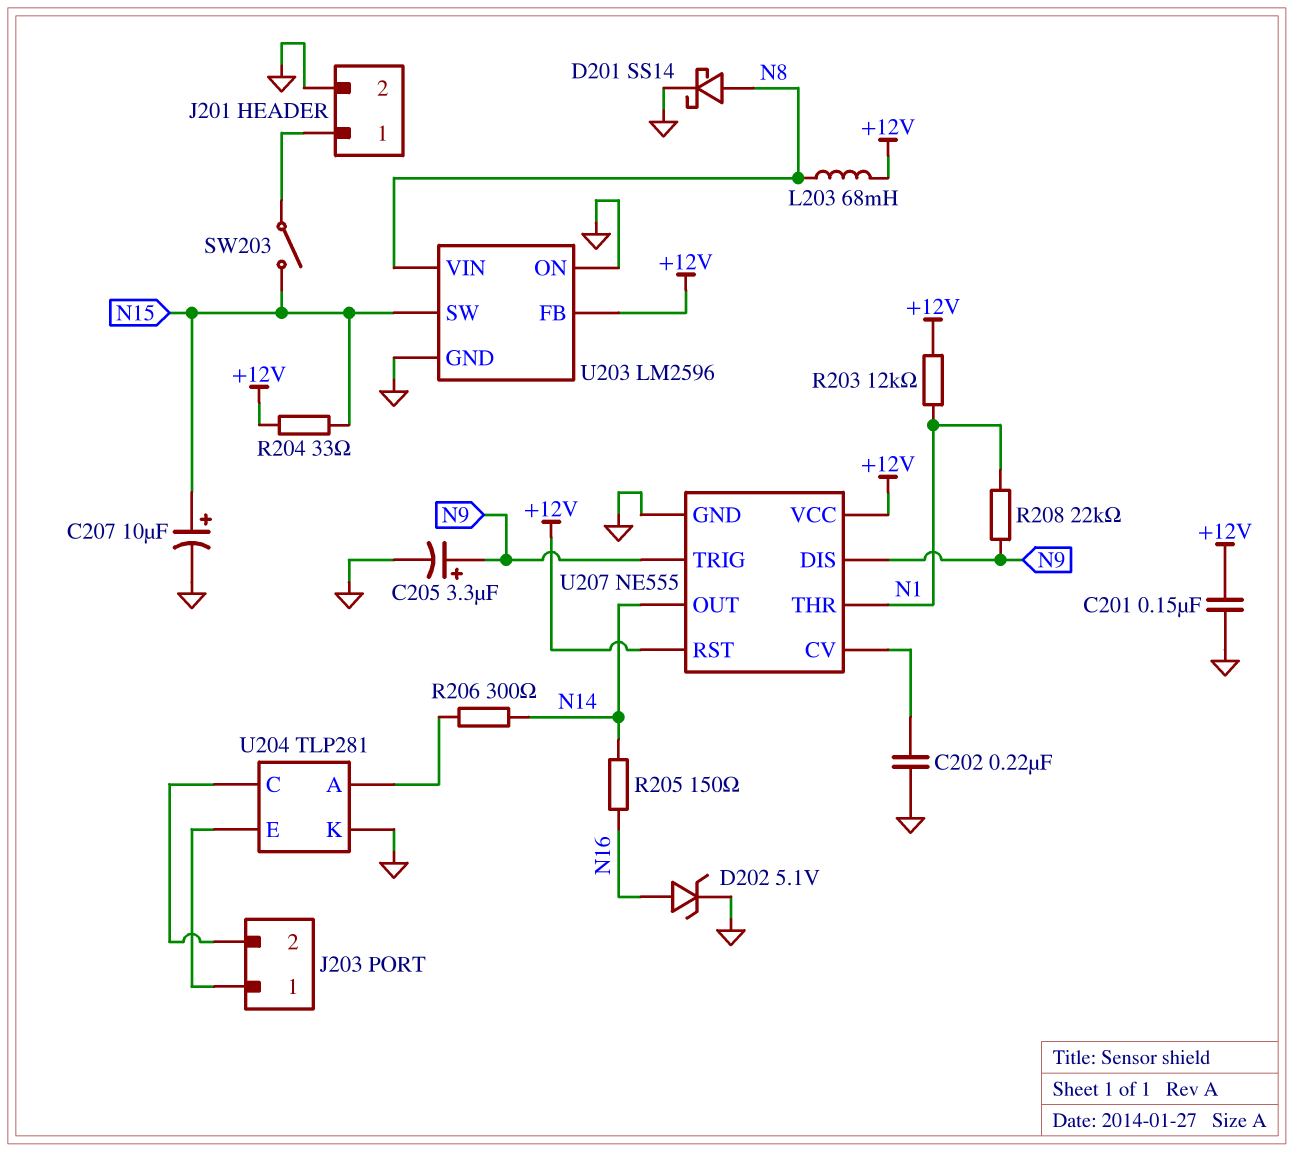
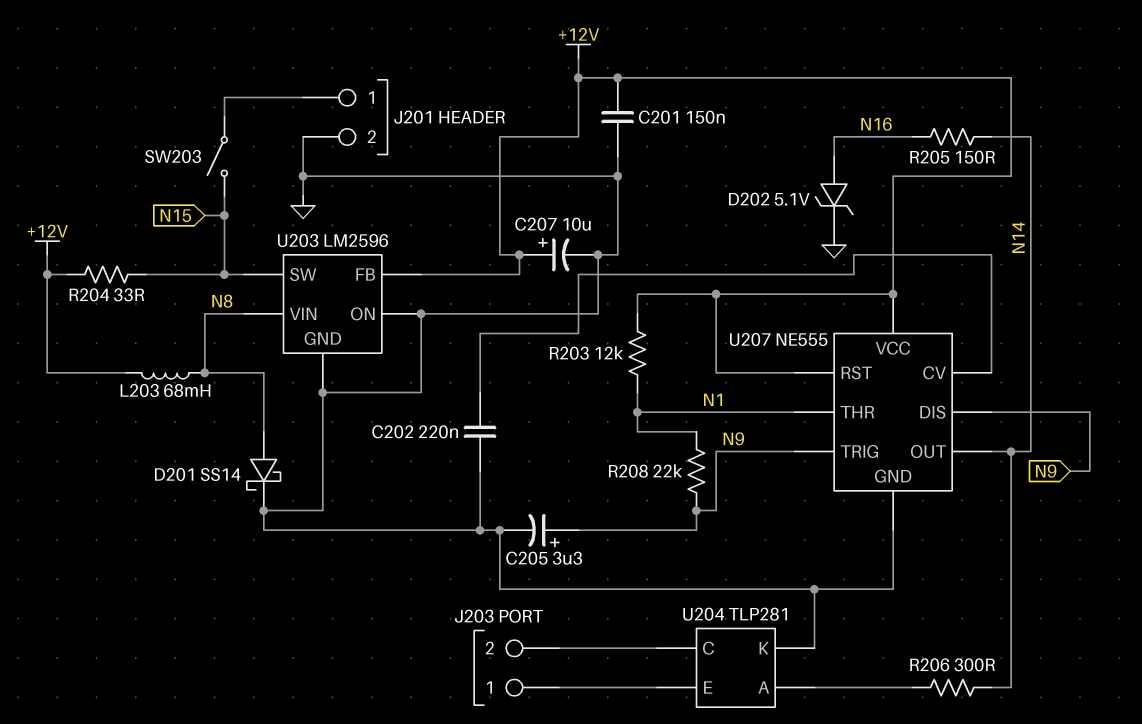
C207: 10uF (plus N15, minus GND) -> 10uF (plus +12V, minus GND)

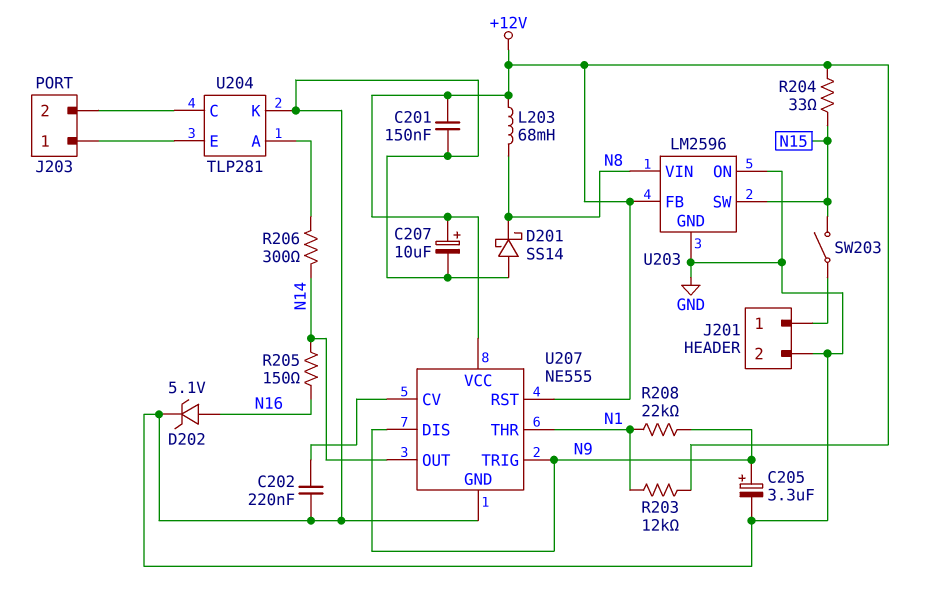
D201: schottky SS14 (A N8, K GND) -> schottky SS14 (A GND, K N8)

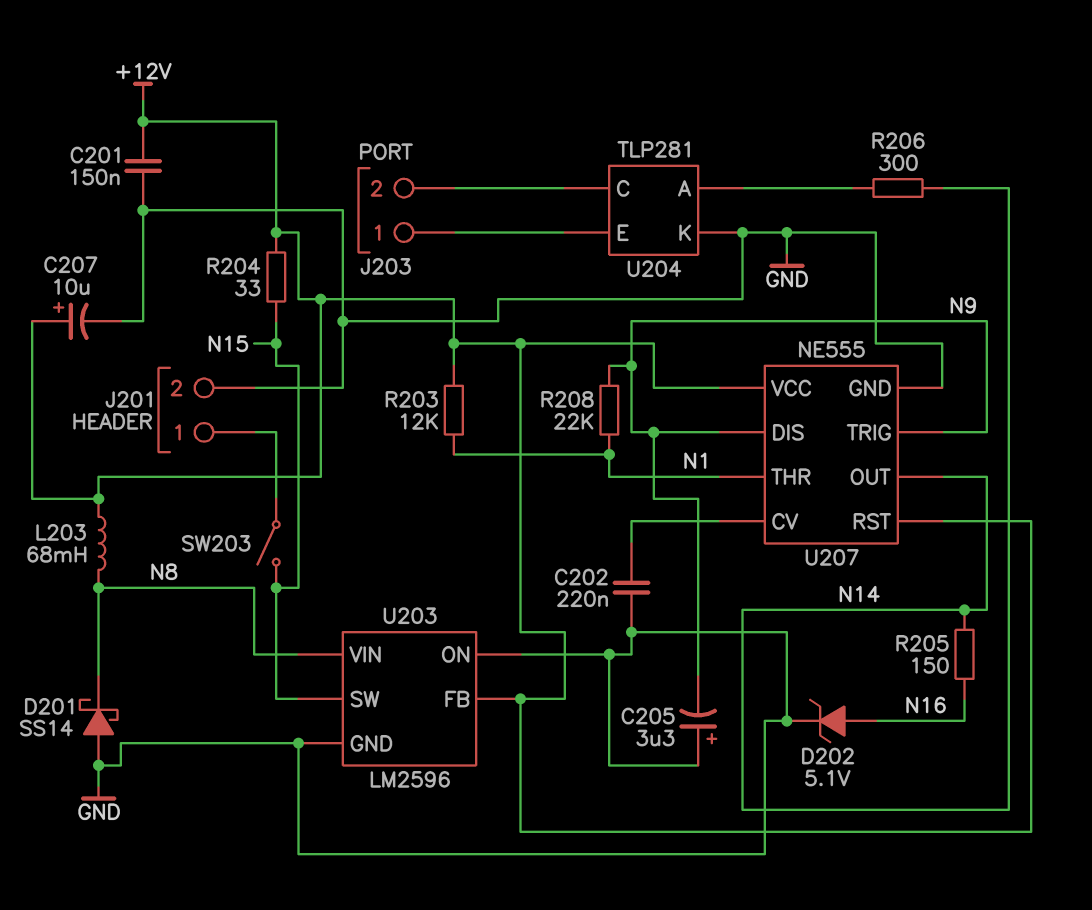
C205: 3.3uF (plus N9, minus GND) -> 3.3uF (plus GND, minus N9)

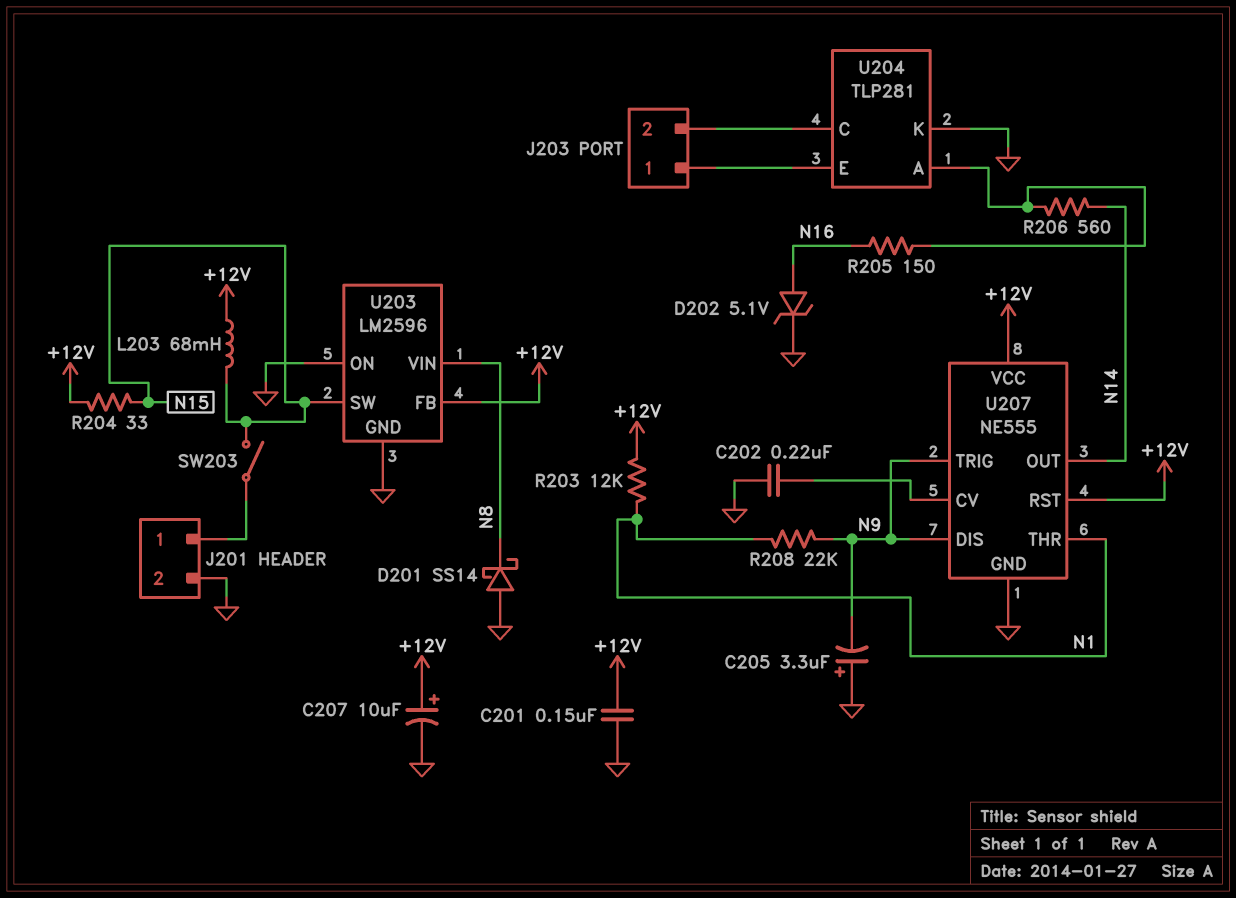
L203: 68mH (+12V, N8) -> 68mH (+12V, N15)
R205: 150 (N14, N16) -> 150 (N16, U204/A)
R206: 300 (N14, U204/A) -> 560 (N14, U204/A)

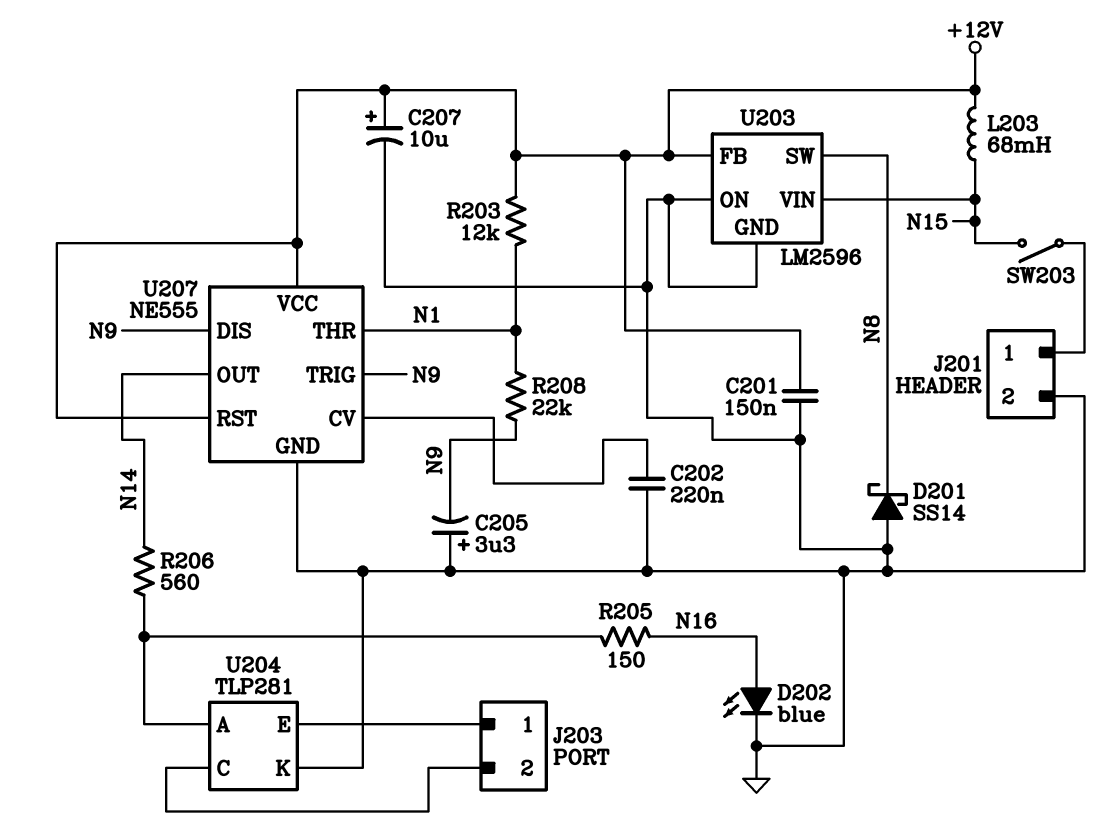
D202: zener 5.1V (A N16, K GND) -> LED blue (A N16, K GND)
R204: 33 (+12V, N15) -> none
U203 pin SW: N15 -> N8
U203 pin VIN: N8 -> N15

